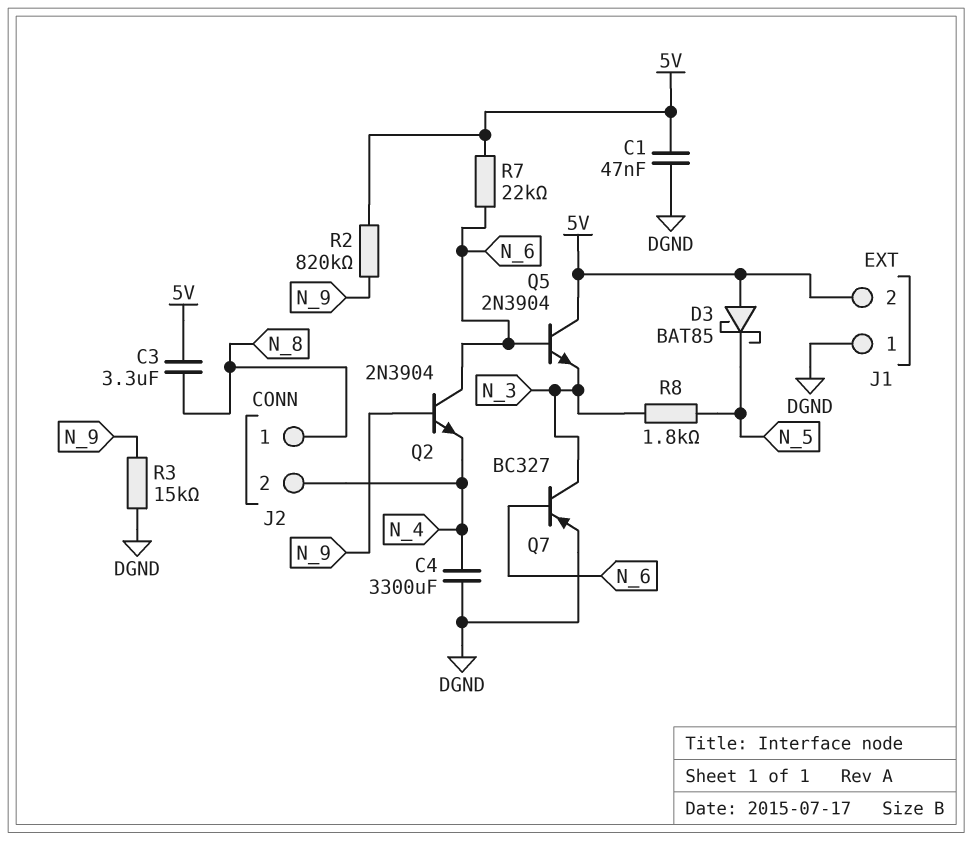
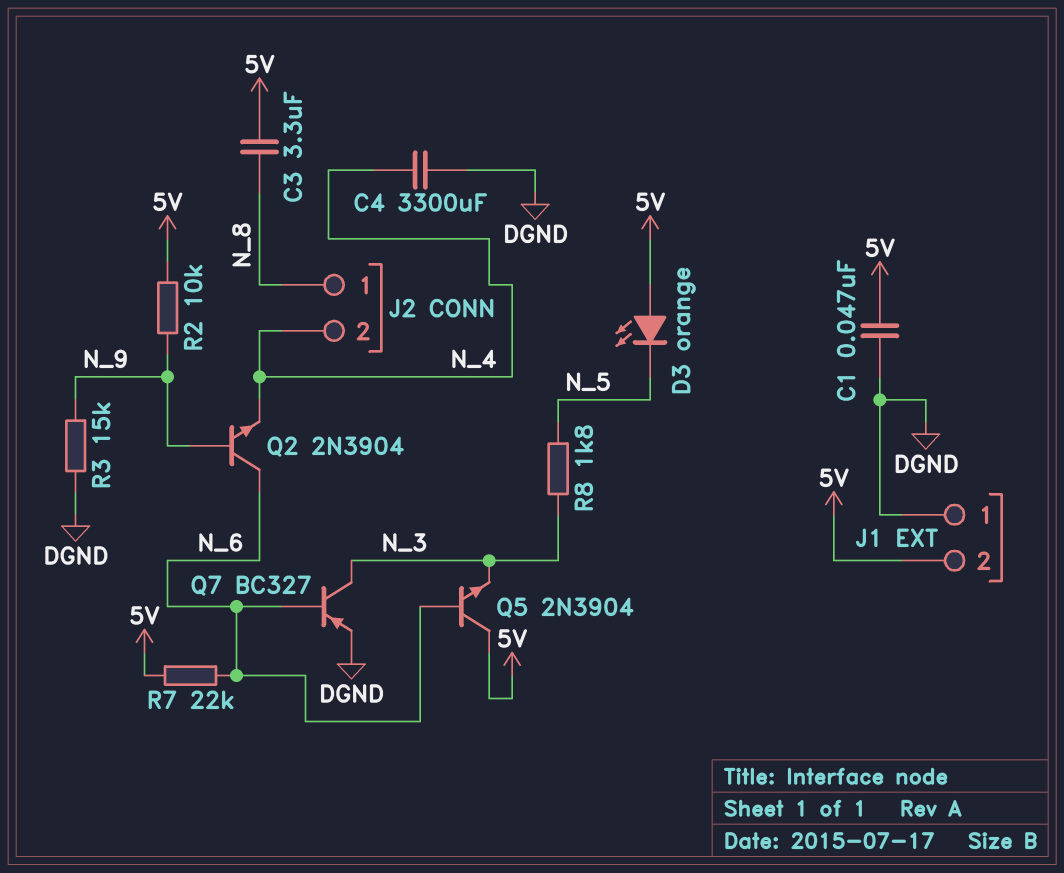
D3: schottky BAT85 (A 5V, K N_5) -> LED orange (A 5V, K N_5)
R2: 820k (5V, N_9) -> 10k (5V, N_9)

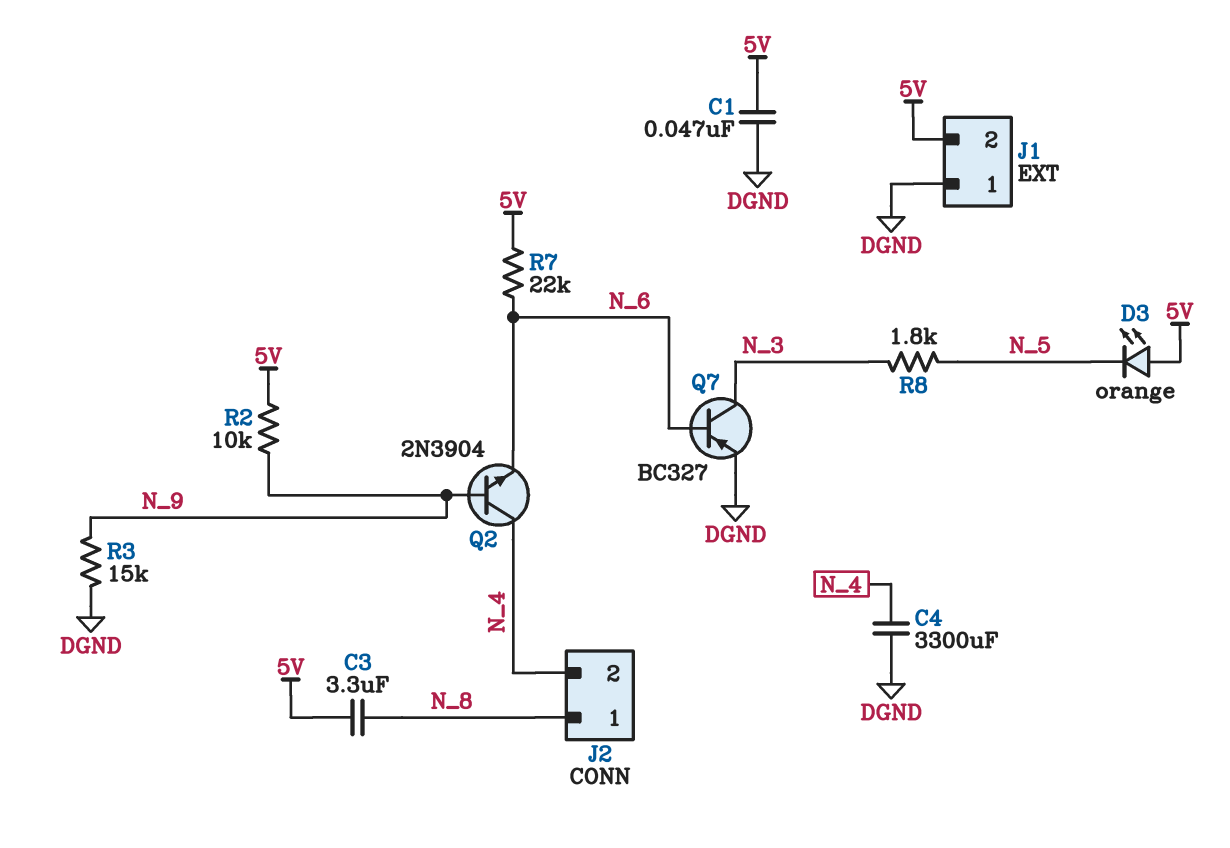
Q2: NPN 2N3904 (B N_9, C N_6, E N_4) -> NPN 2N3904 (B N_9, C N_4, E N_6)
Q5: NPN 2N3904 (B N_6, C 5V, E N_3) -> none

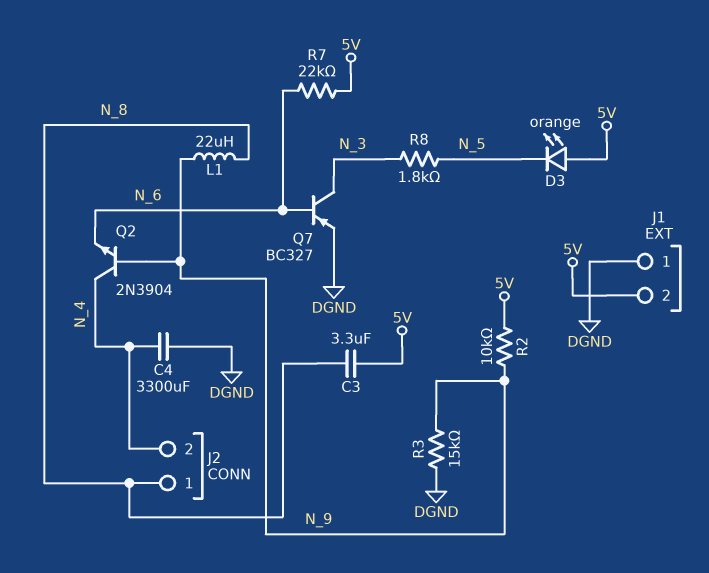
C1: 47nF (5V, DGND) -> none
L1: none -> 22uH (N_8, N_9)

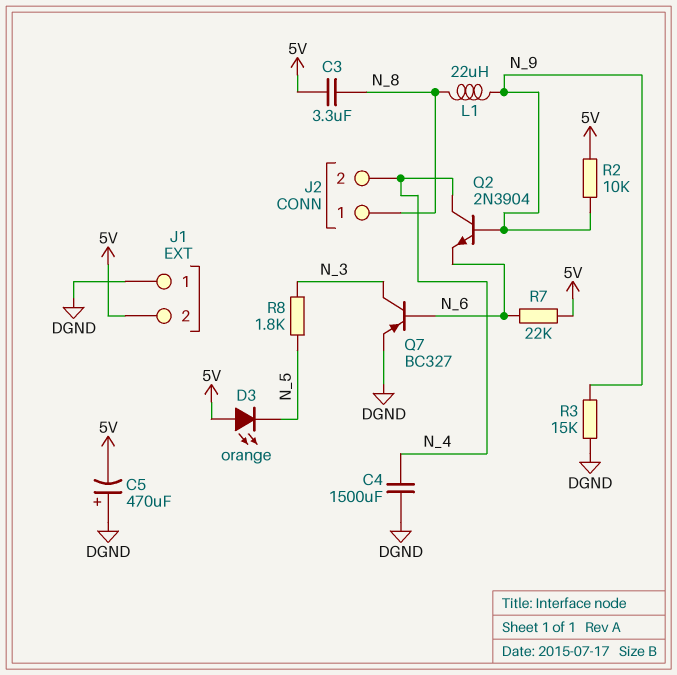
C4: 3300uF (DGND, N_4) -> 1500uF (DGND, N_4)
C5: none -> 470uF (plus DGND, minus 5V)

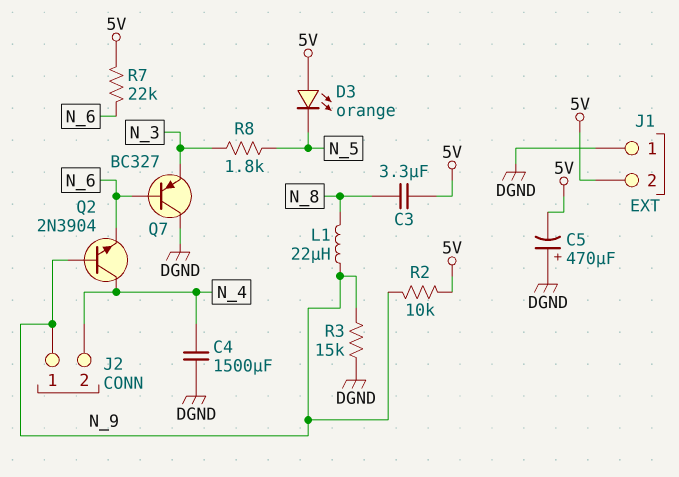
J2 pin 1: N_8 -> N_9
Q7: PNP BC327 (B N_6, C N_3, E DGND) -> PNP BC327 (B N_6, C DGND, E N_3)

